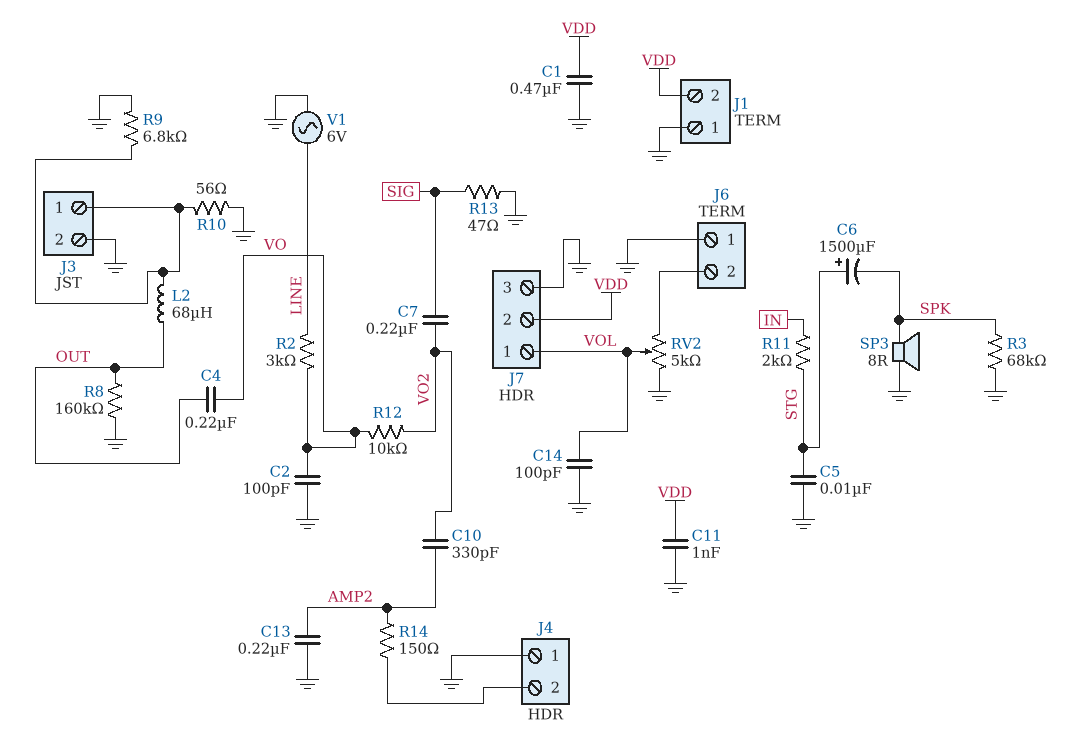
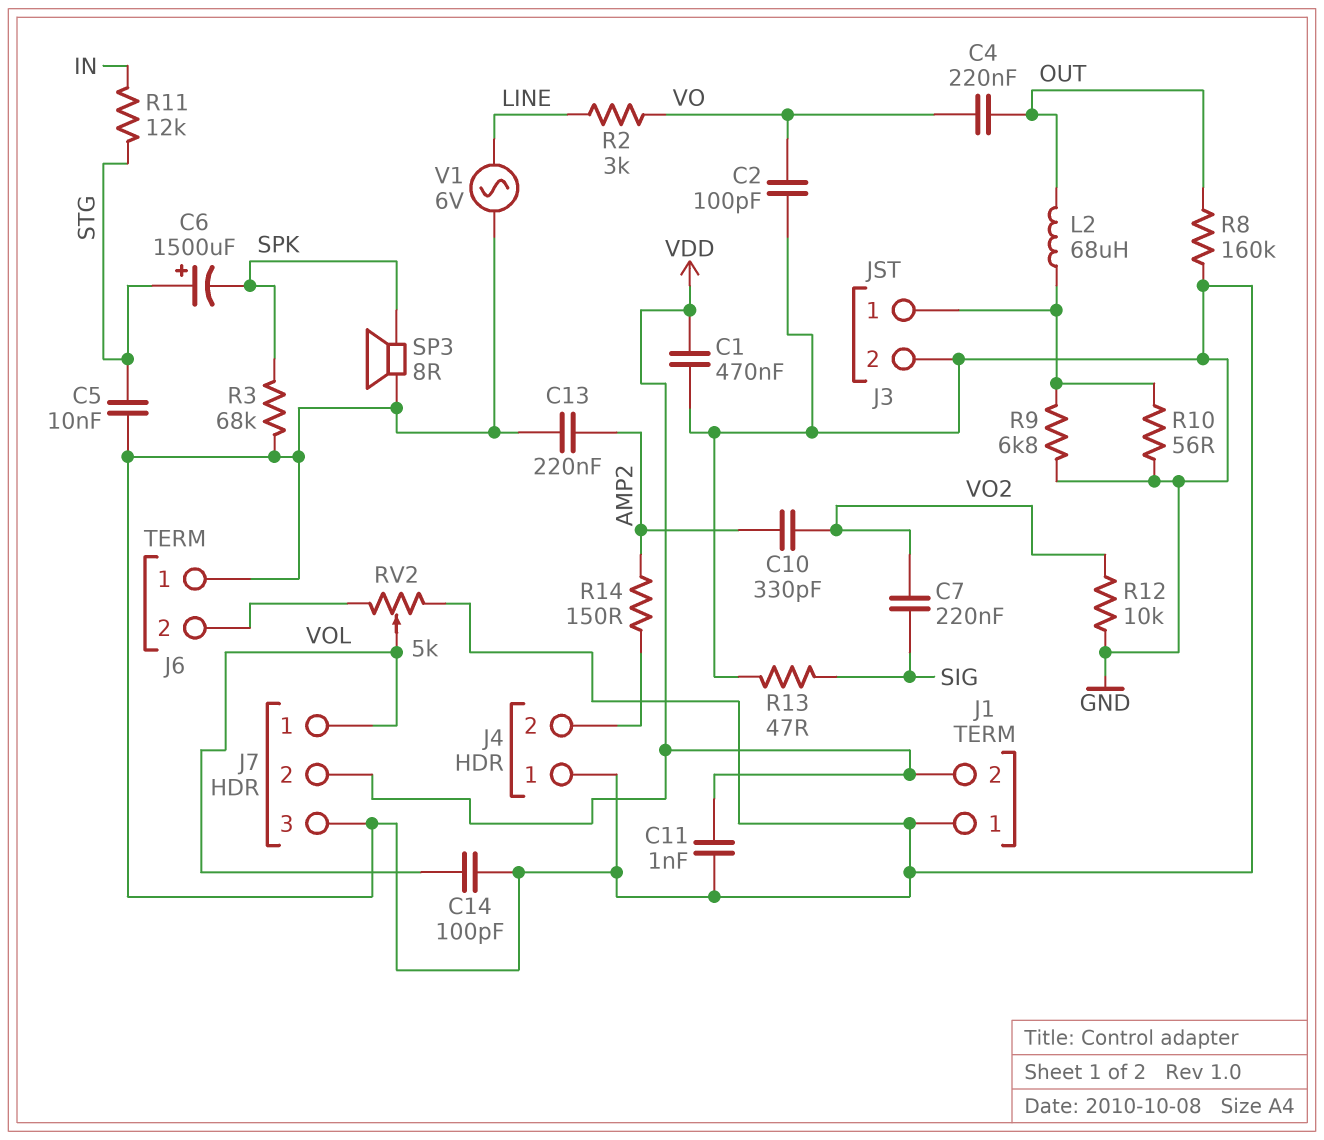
R11: 2k (IN, STG) -> 12k (IN, STG)
R12: 10k (VO, VO2) -> 10k (GND, VO2)

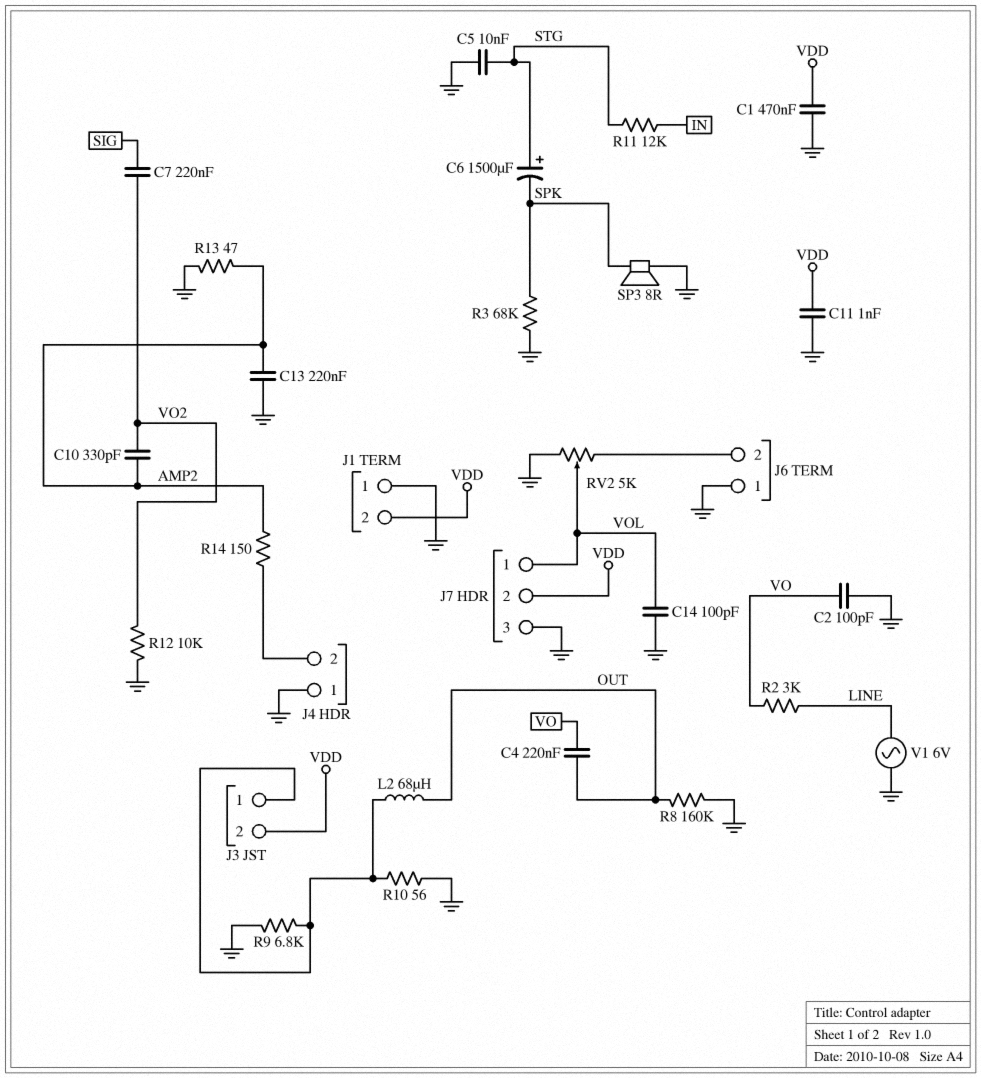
J3 pin 2: GND -> VDD
R13: 47 (GND, SIG) -> 47 (AMP2, GND)

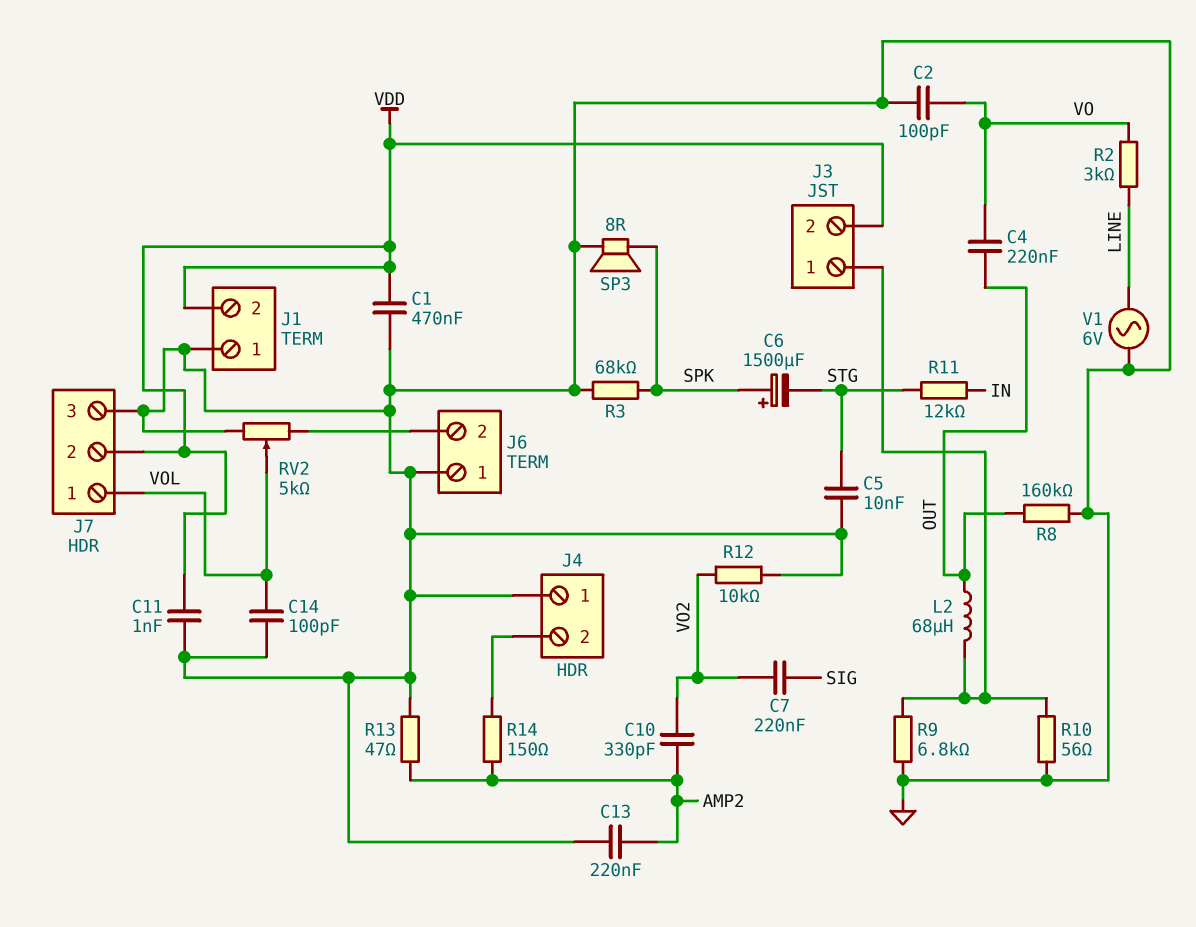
C6: 1500uF (plus STG, minus SPK) -> 1500uF (plus SPK, minus STG)

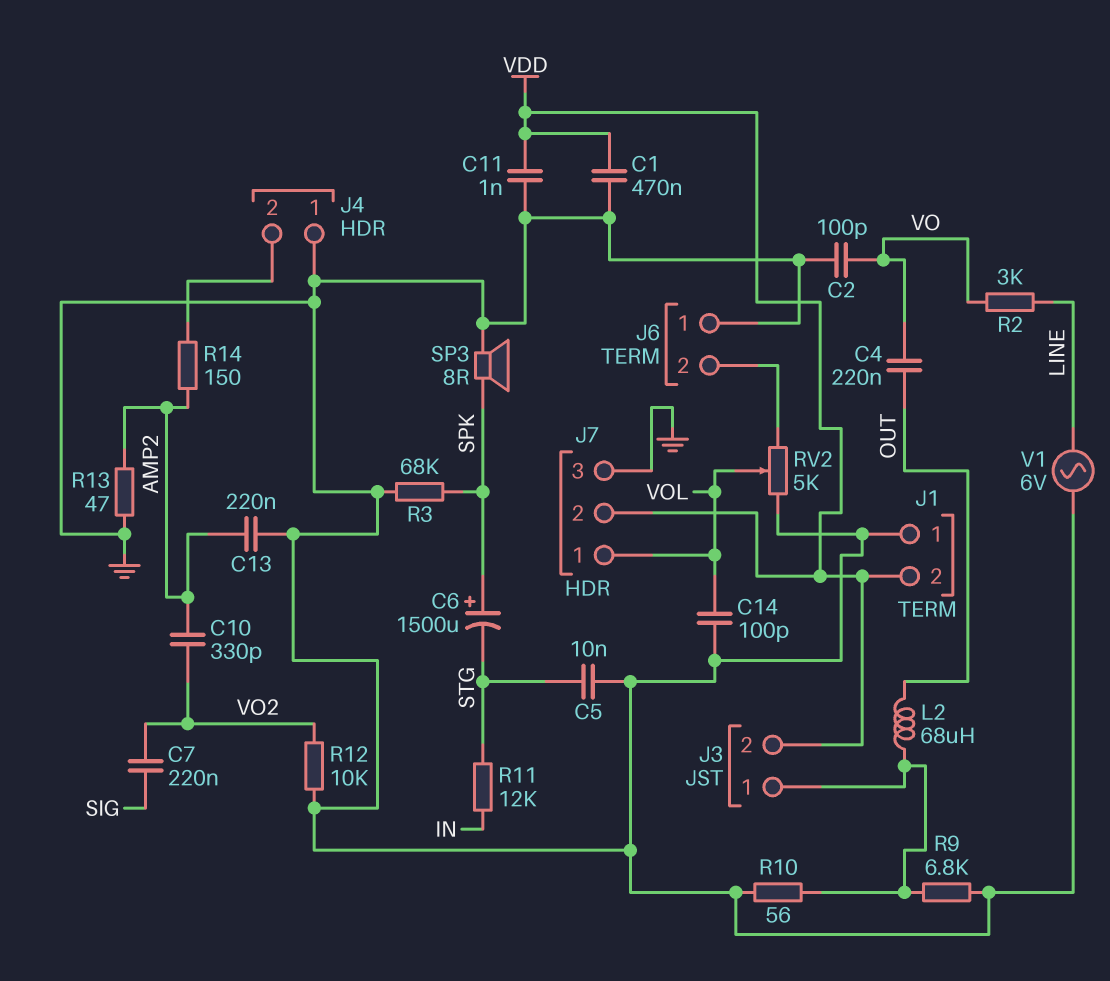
R8: 160k (GND, OUT) -> none

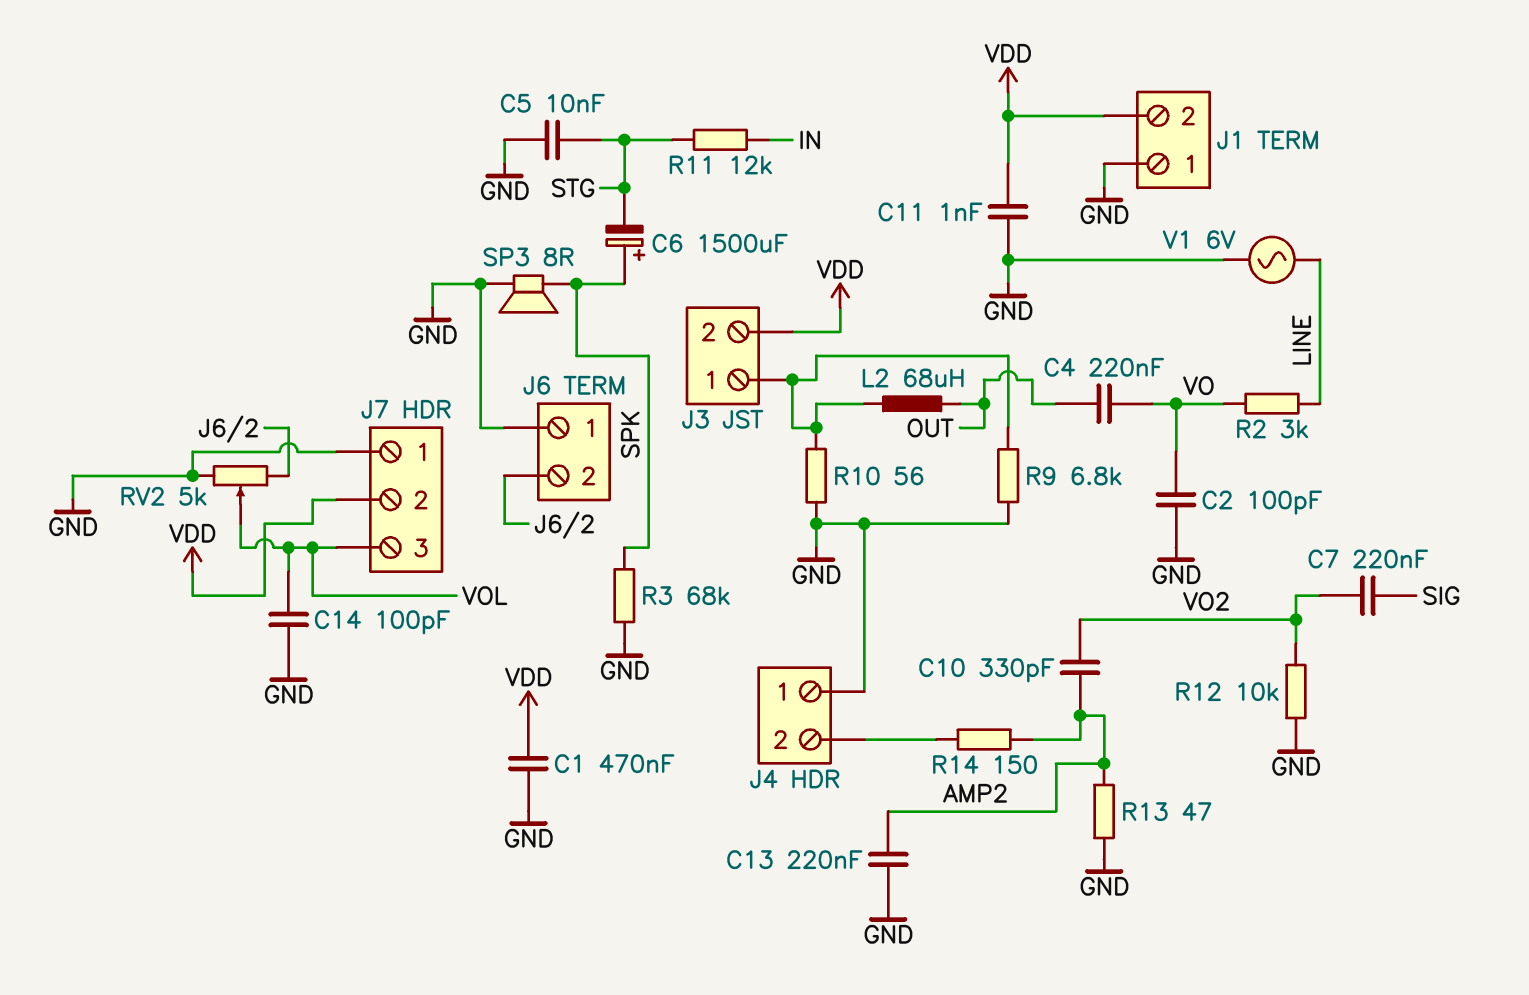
J7 pin 1: VOL -> GND
J7 pin 3: GND -> VOL

